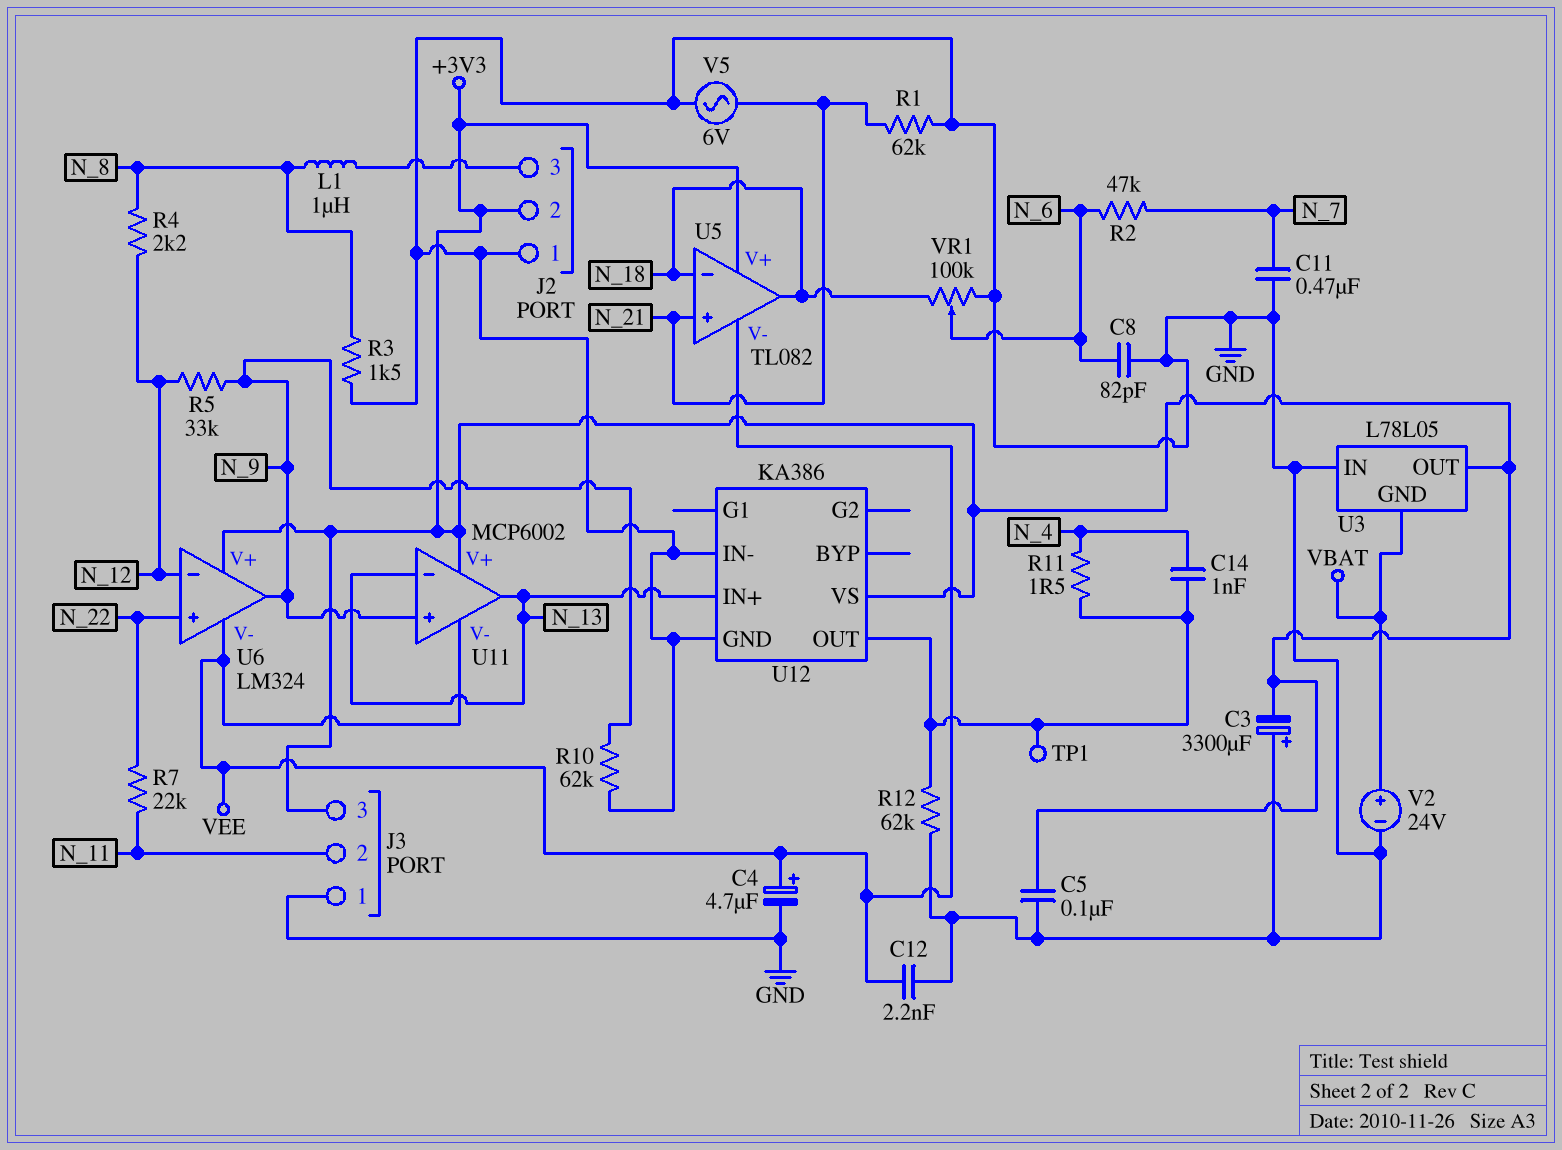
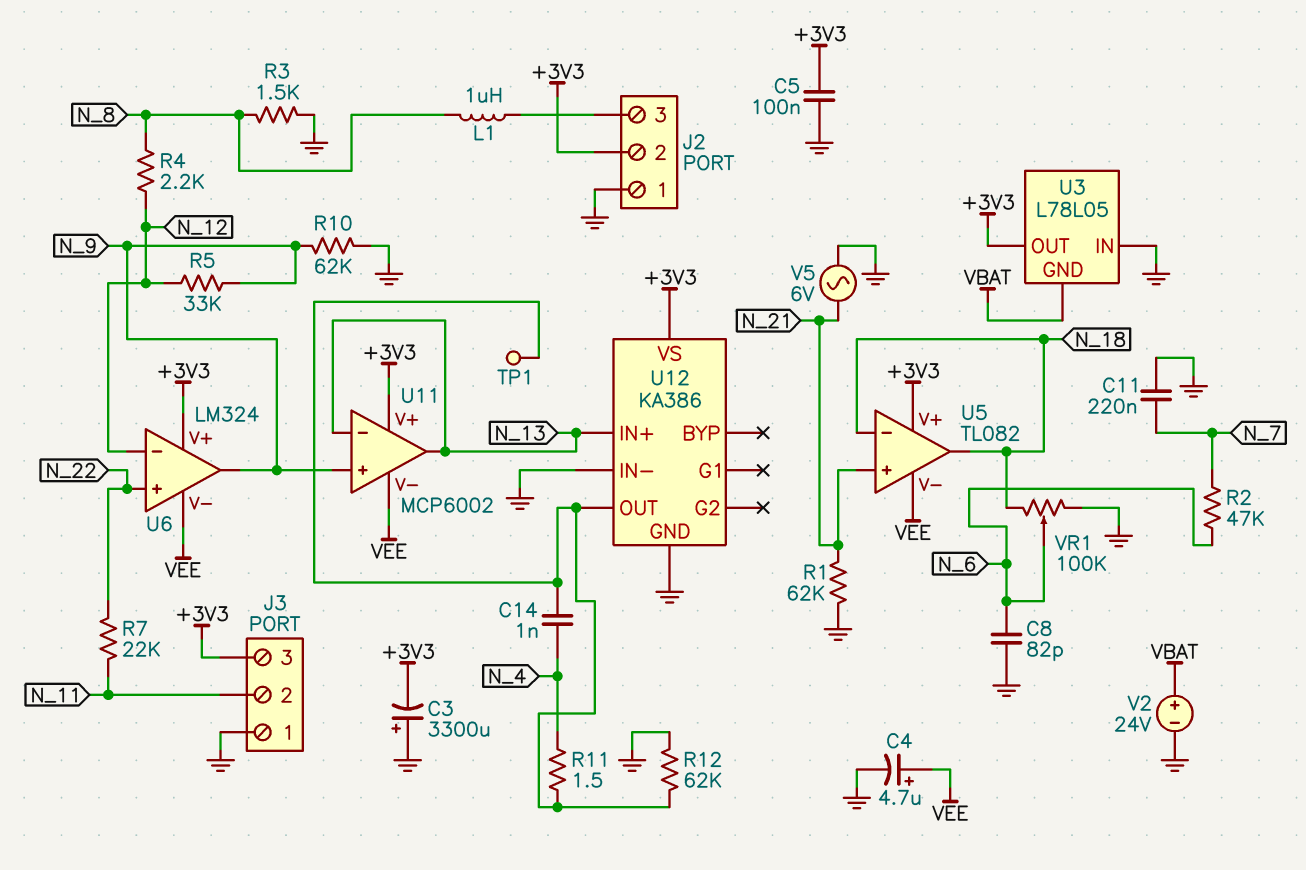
C11: 470nF (GND, N_7) -> 220nF (GND, N_7)
C12: 2.2nF (GND, VEE) -> none

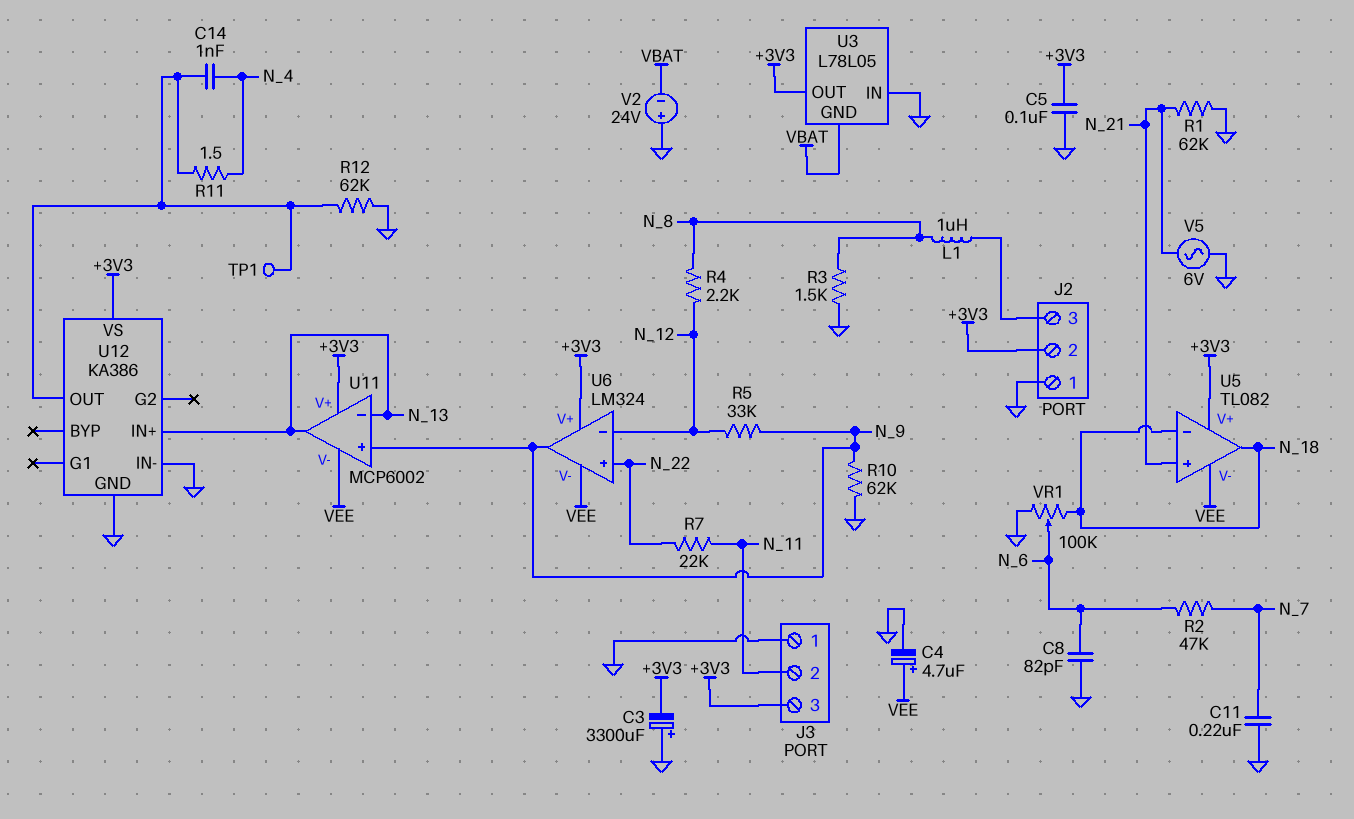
V2: 24V (plus VBAT, minus GND) -> 24V (plus GND, minus VBAT)

